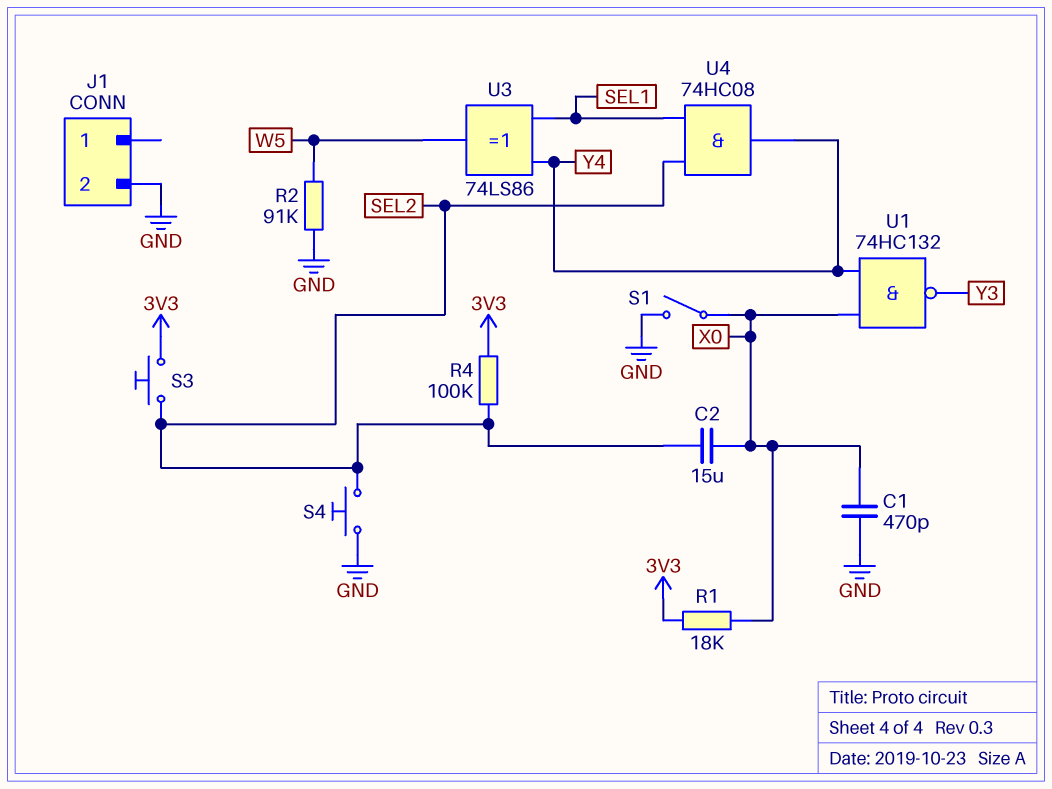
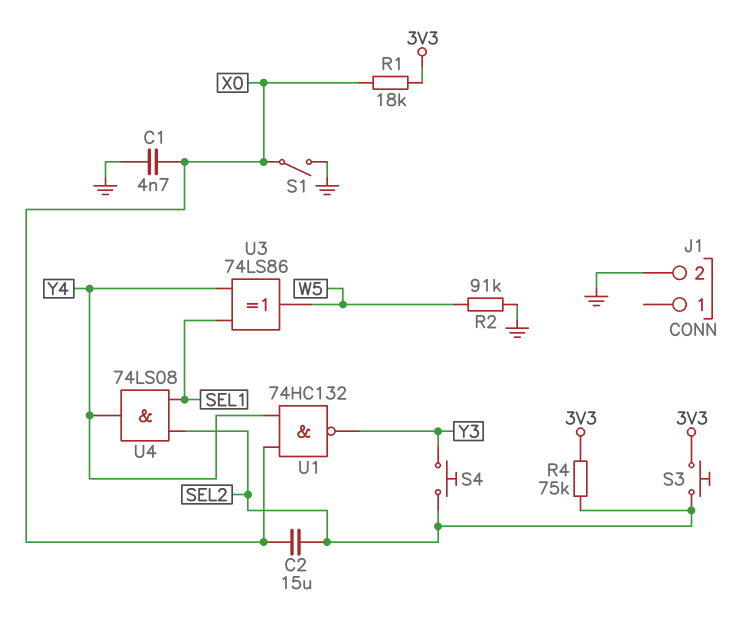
C1: 470pF (GND, X0) -> 4.7nF (GND, X0)
R4: 100k (3V3, SEL2) -> 75k (3V3, SEL2)
S4: button (GND, SEL2) -> button (SEL2, Y3)
U4: AND 74HC08 (in SEL1, in SEL2, out Y4) -> AND 74LS08 (in SEL1, in SEL2, out Y4)

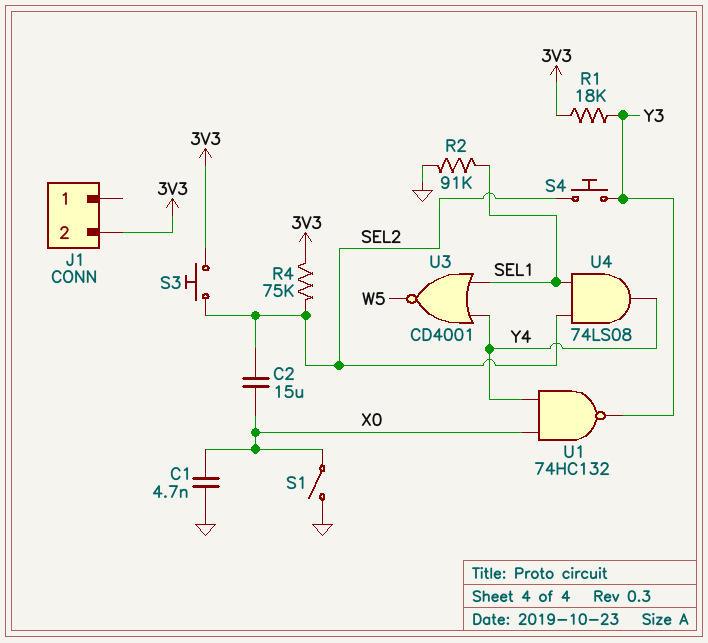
J1 pin 2: GND -> 3V3
R1: 18k (3V3, X0) -> 18k (3V3, Y3)
R2: 91k (GND, W5) -> 91k (GND, SEL1)
U3: XOR 74LS86 (in SEL1, in Y4, out W5) -> NOR CD4001 (in SEL1, in Y4, out W5)

